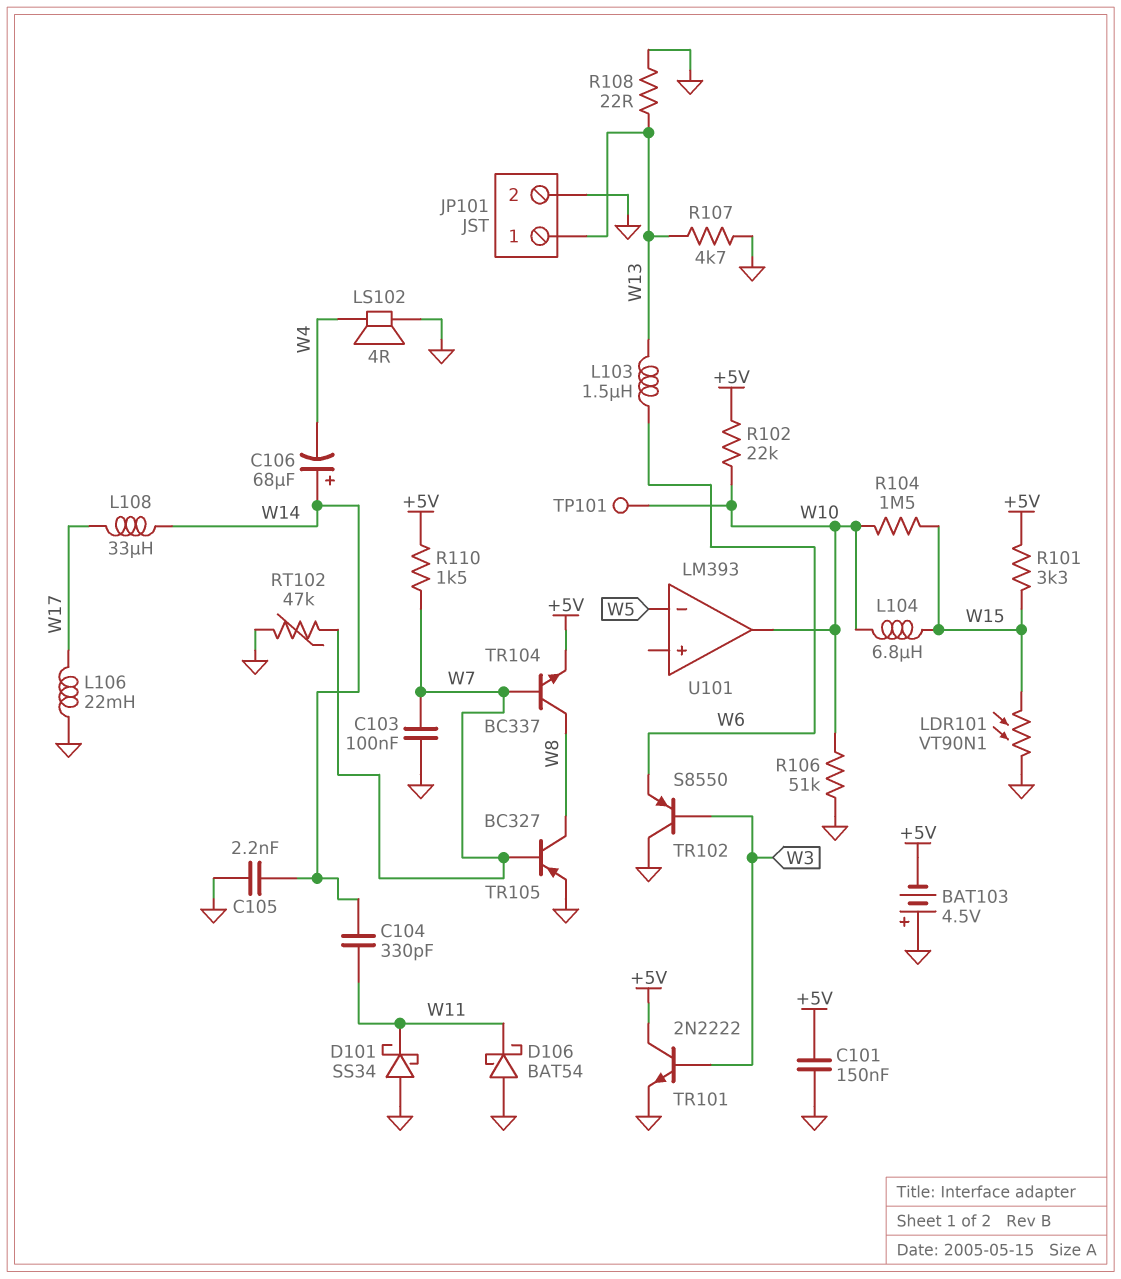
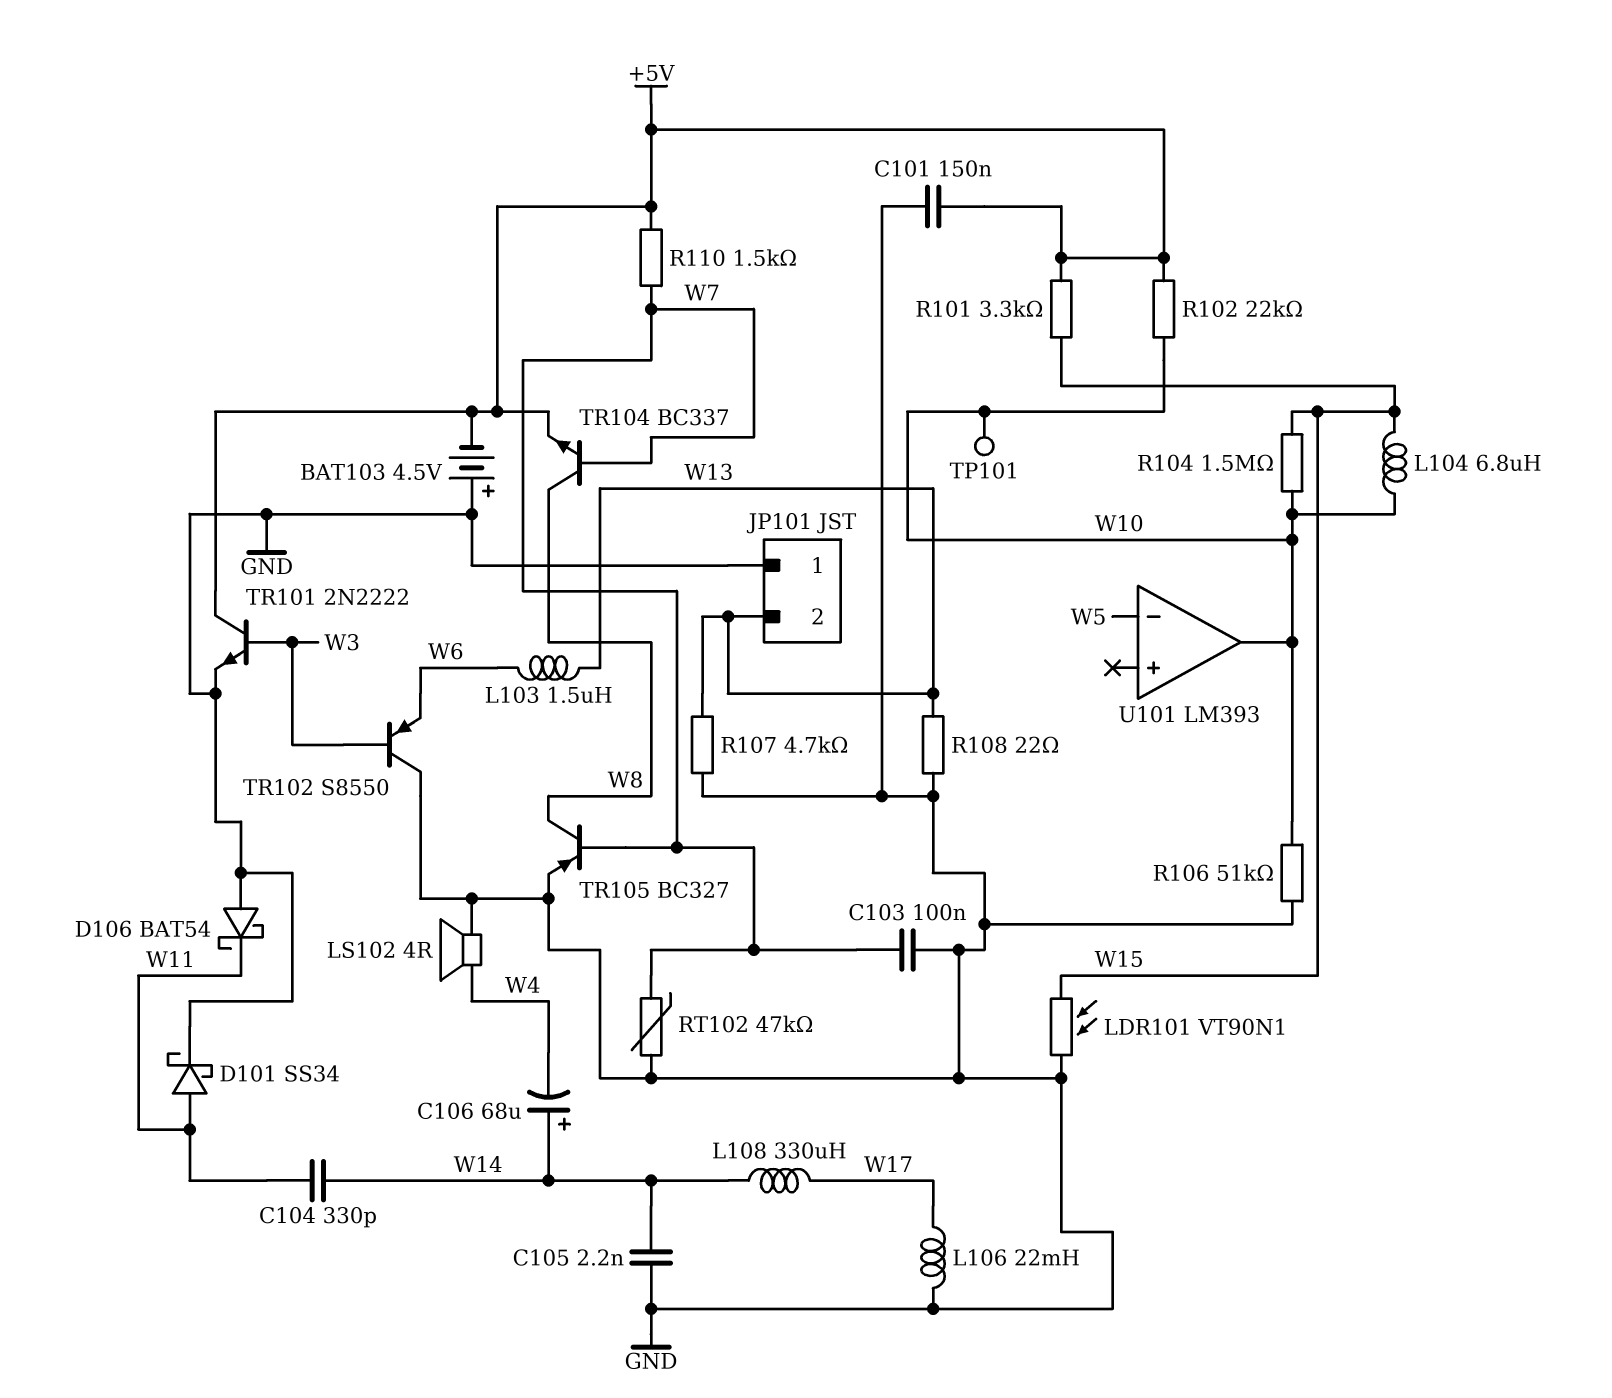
D101: schottky SS34 (A GND, K W11) -> schottky SS34 (A W11, K GND)
JP101 pin 1: W13 -> GND
JP101 pin 2: GND -> W13
L108: 33uH (W14, W17) -> 330uH (W14, W17)

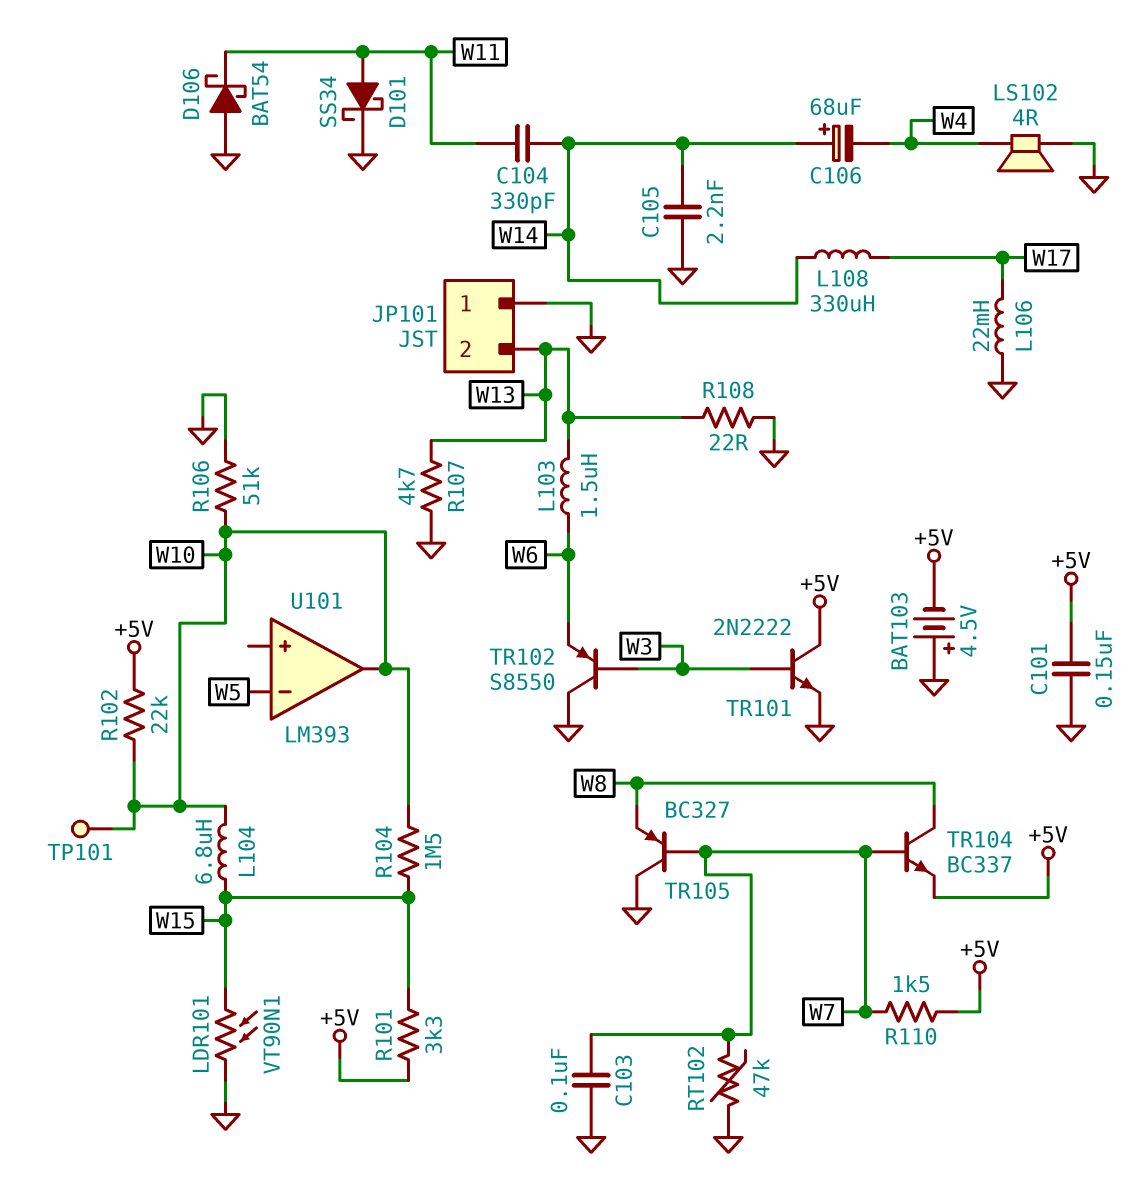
TR105: PNP BC327 (B W7, C W8, E GND) -> PNP BC327 (B W7, C GND, E W8)

